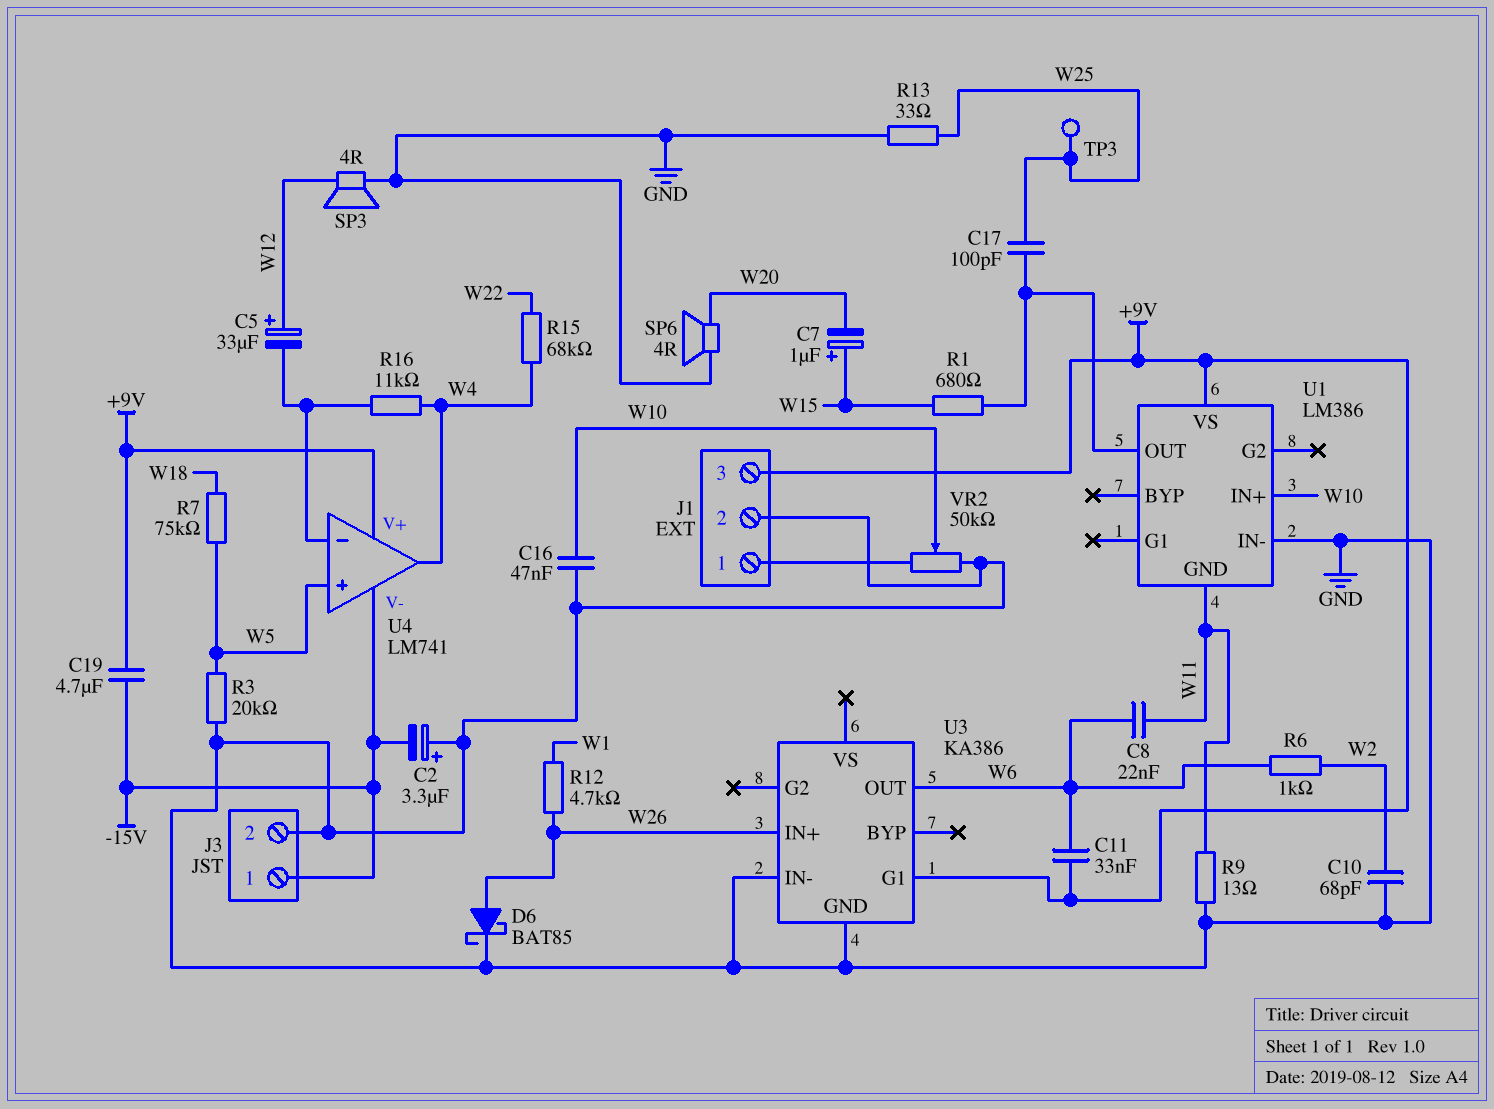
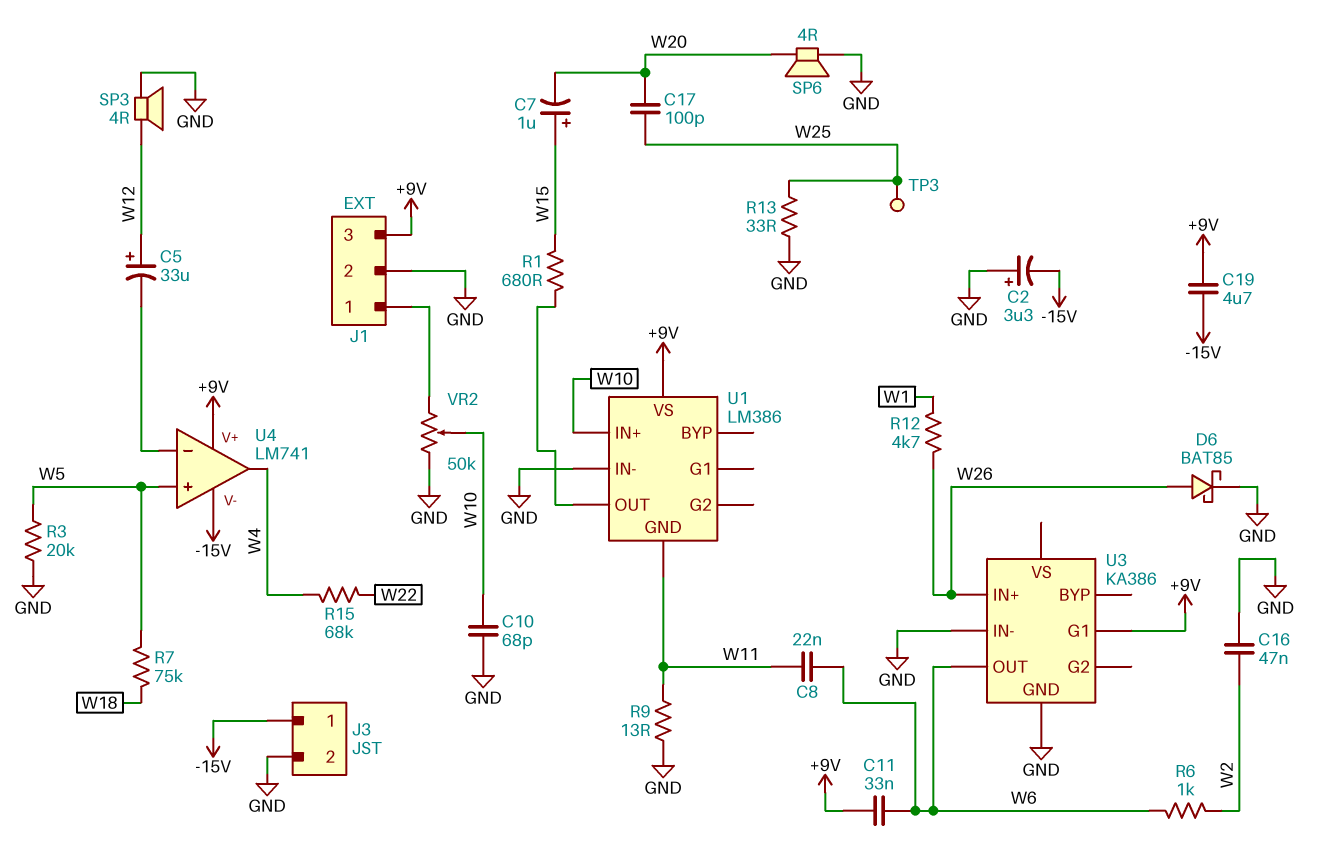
C10: 68pF (GND, W2) -> 68pF (GND, W10)
C16: 47nF (GND, W10) -> 47nF (GND, W2)
C17: 100pF (U1/OUT, W25) -> 100pF (W20, W25)
R16: 11k (U4/in-, W4) -> none

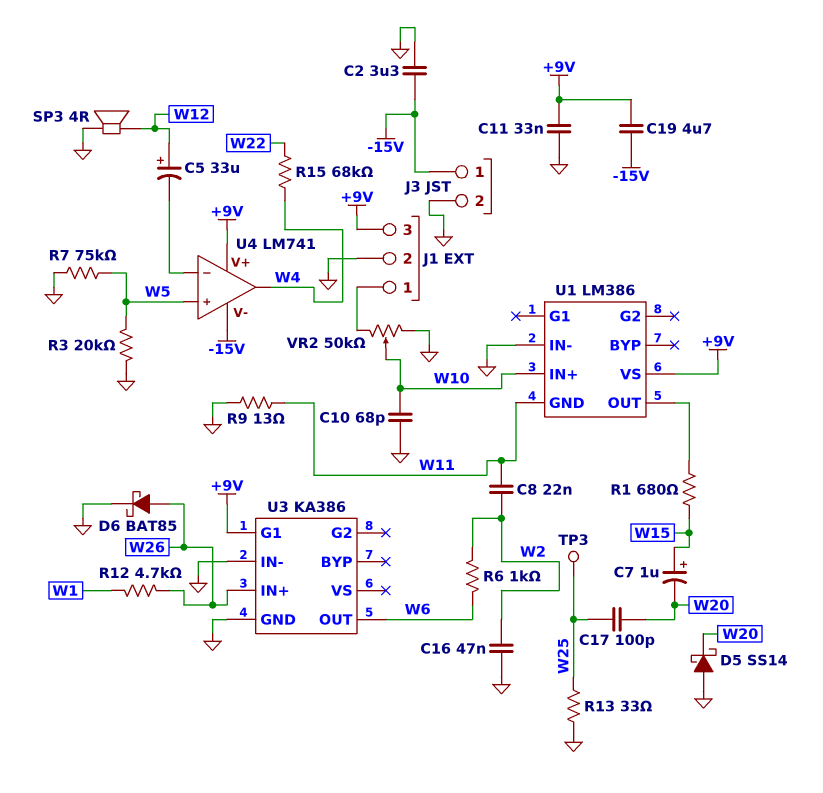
C2: 3.3uF (plus GND, minus -15V) -> 3.3uF (-15V, GND)
C8: 22nF (W6, W11) -> 22nF (W2, W11)
C11: 33nF (+9V, W6) -> 33nF (+9V, GND)
D5: none -> schottky SS14 (A GND, K W20)
R7: 75k (W5, W18) -> 75k (GND, W5)
SP6: speaker 4R (GND, W20) -> none

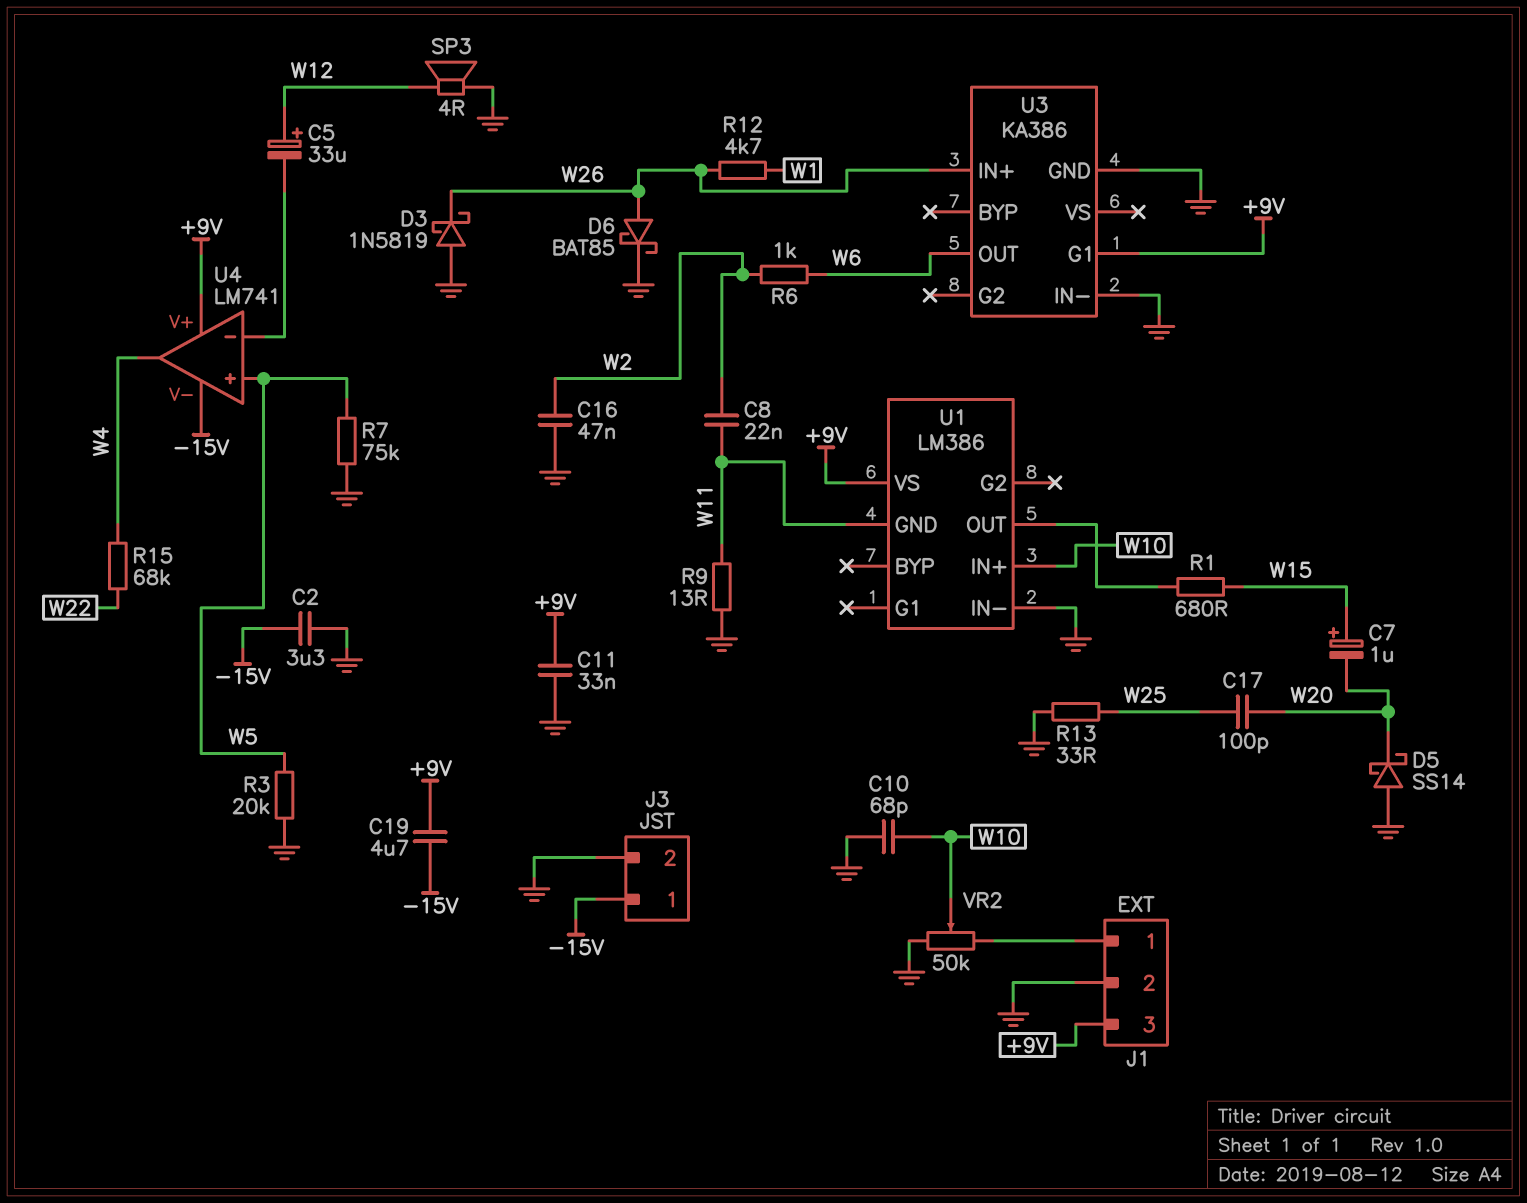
D3: none -> schottky 1N5819 (A GND, K W26)
TP3: test point (W25) -> none

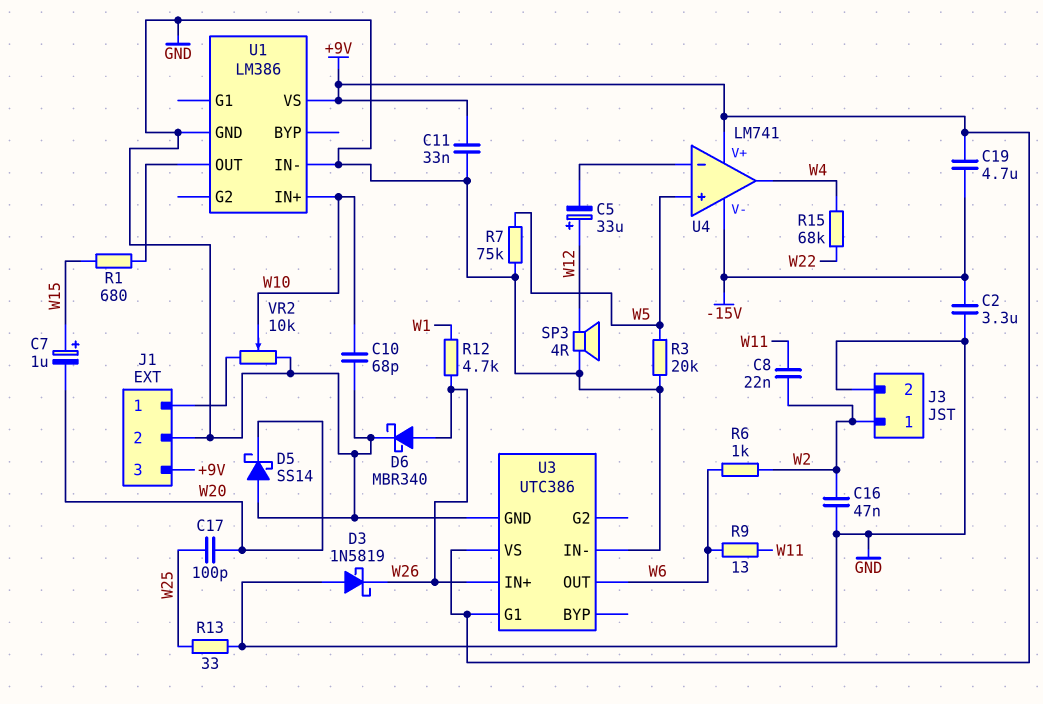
D6: schottky BAT85 (A W26, K GND) -> schottky MBR340 (A W26, K GND)
J3 pin 1: -15V -> W2
R9: 13 (GND, W11) -> 13 (W6, W11)
U1 pin GND: W11 -> GND
U3: KA386 -> UTC386
U3 pin VS: none -> +9V
VR2: 50k (GND, J1/1, wiper W10) -> 10k (GND, J1/1, wiper W10)

